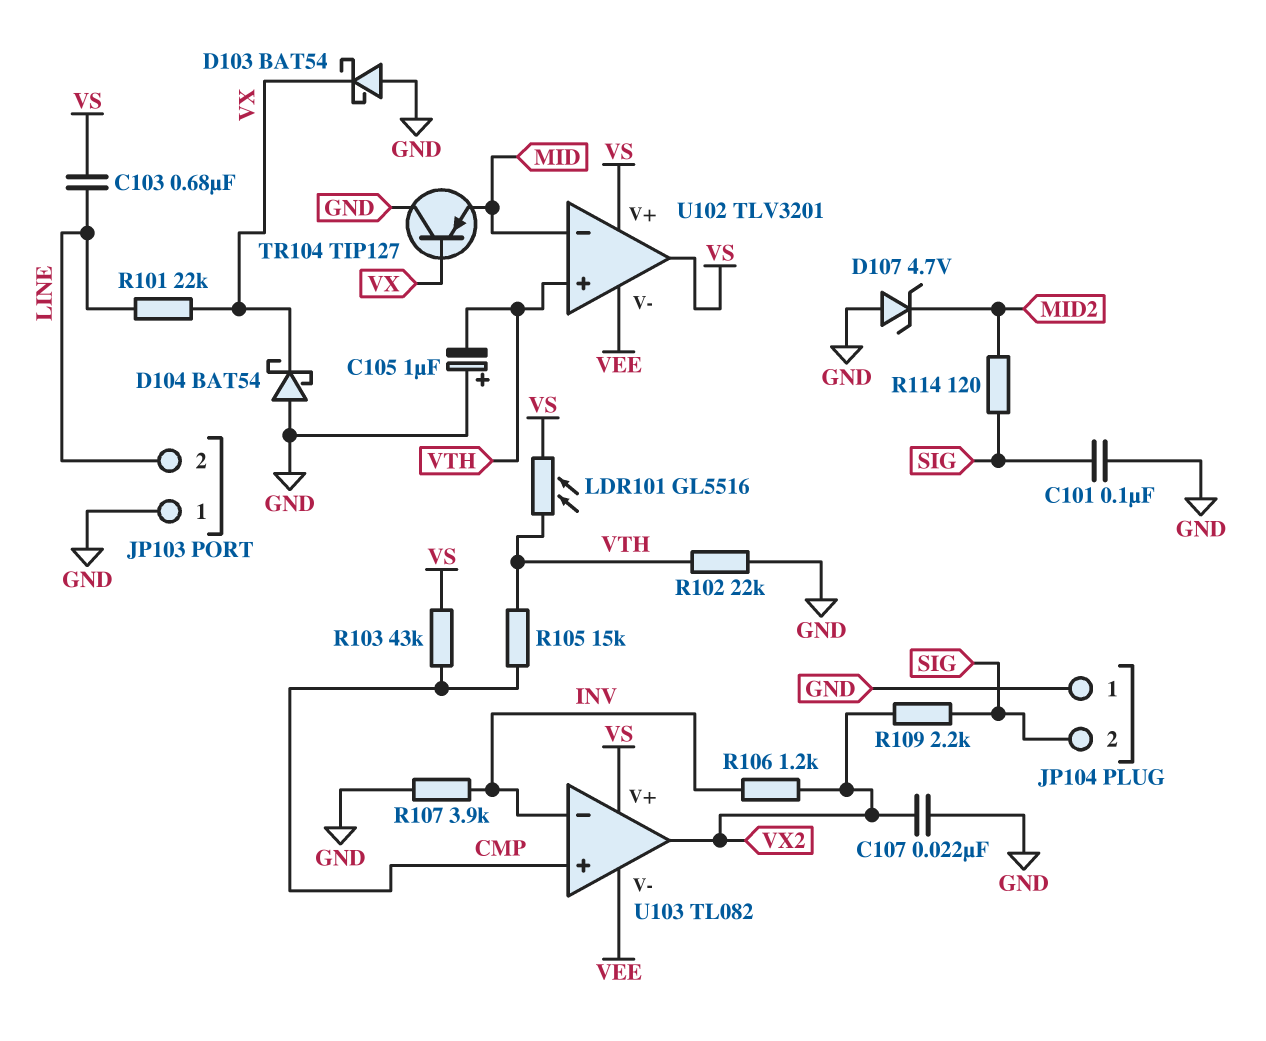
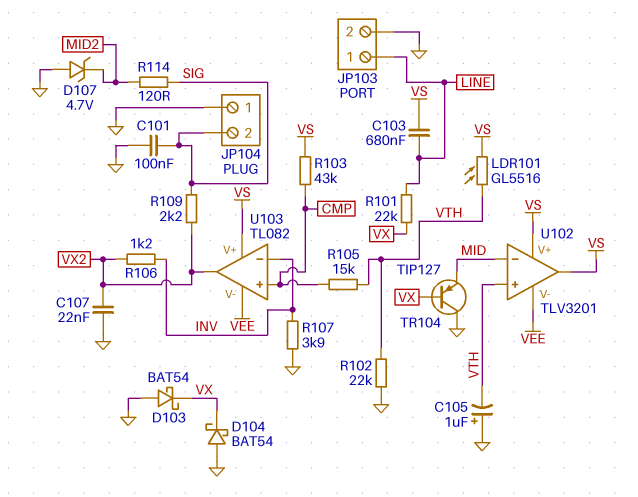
JP103 pin 1: GND -> LINE
JP103 pin 2: LINE -> GND

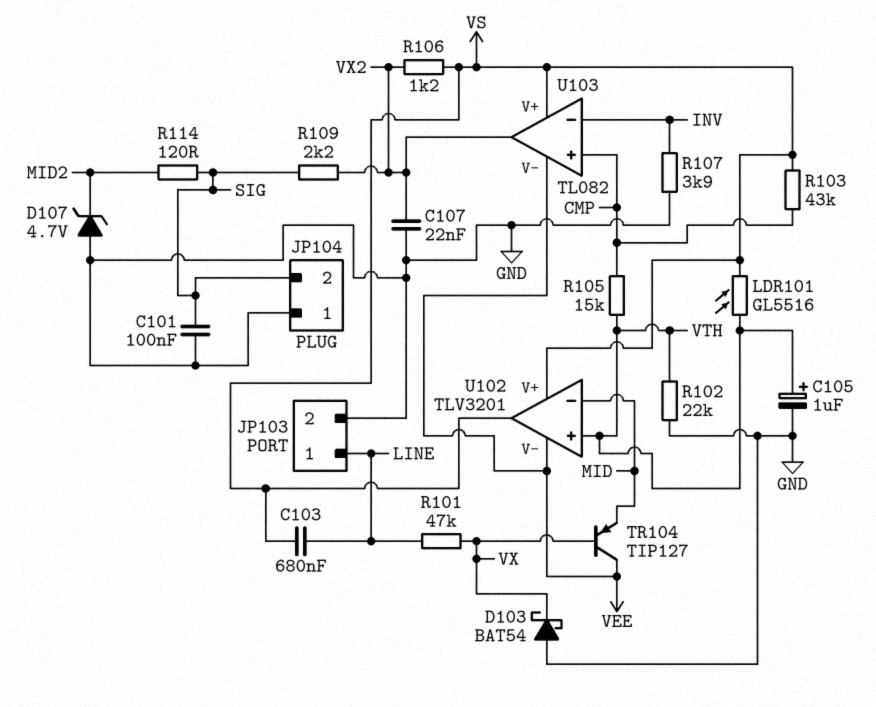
C105: 1uF (plus GND, minus VTH) -> 1uF (plus VTH, minus GND)
D104: schottky BAT54 (A GND, K VX) -> none
R101: 22k (LINE, VX) -> 47k (LINE, VX)
R106: 1.2k (INV, VX2) -> 1.2k (VS, VX2)
TR104: PNP TIP127 (B VX, C GND, E MID) -> PNP TIP127 (B VX, C VEE, E MID)

